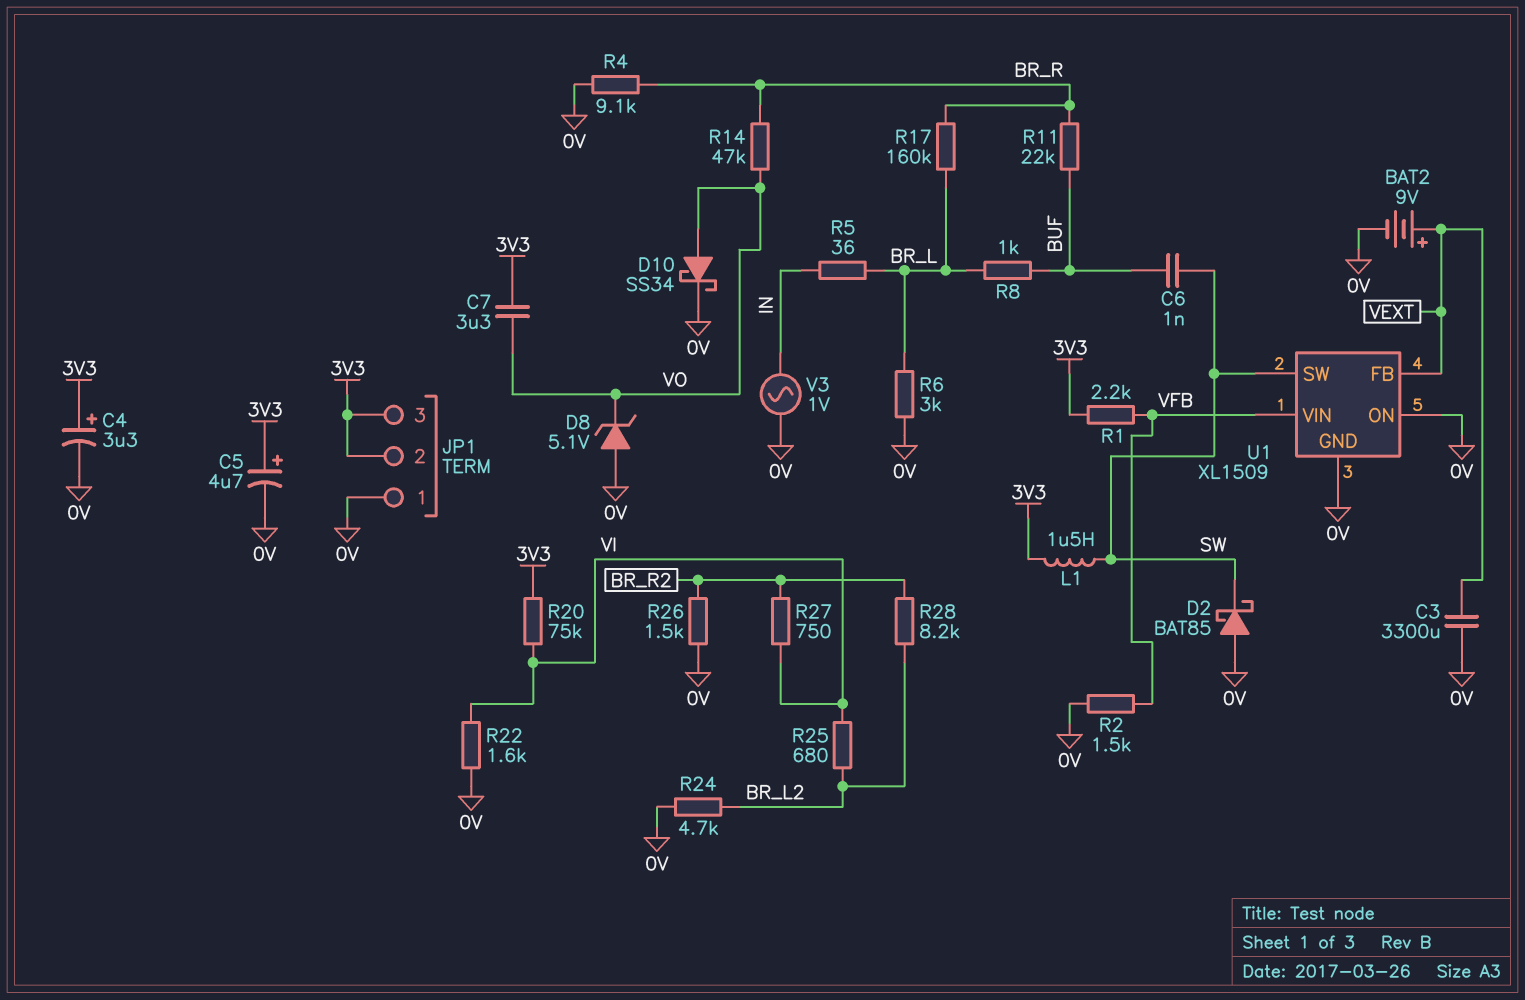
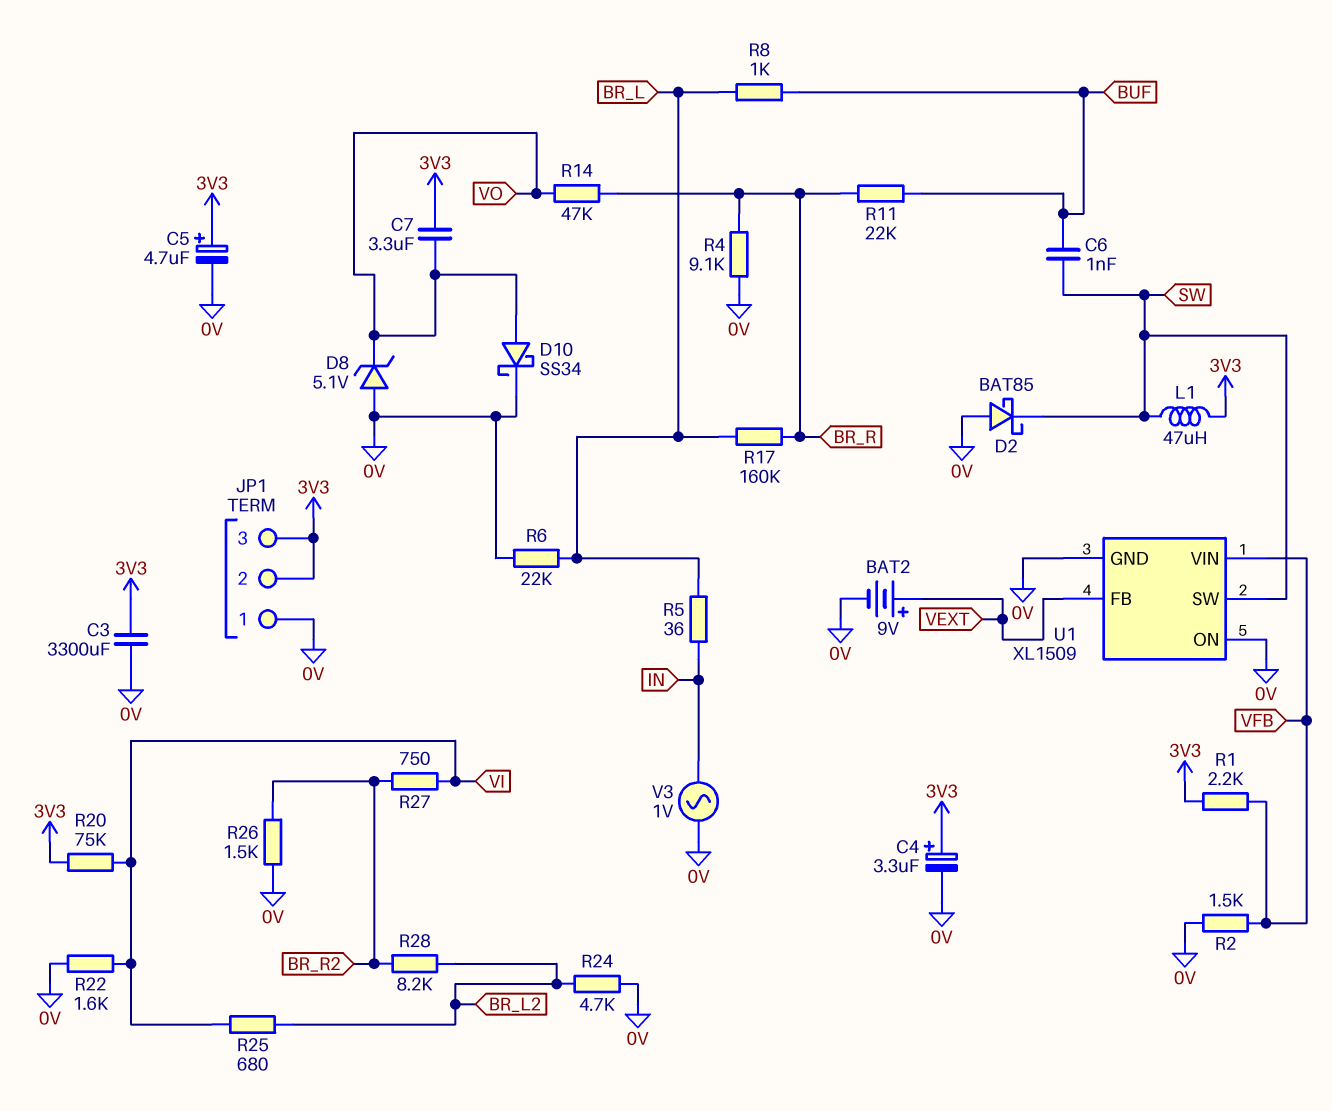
C3: 3300uF (0V, VEXT) -> 3300uF (0V, 3V3)
L1: 1.5uH (3V3, SW) -> 47uH (3V3, SW)
R6: 3k (0V, BR_L) -> 22k (0V, BR_L)

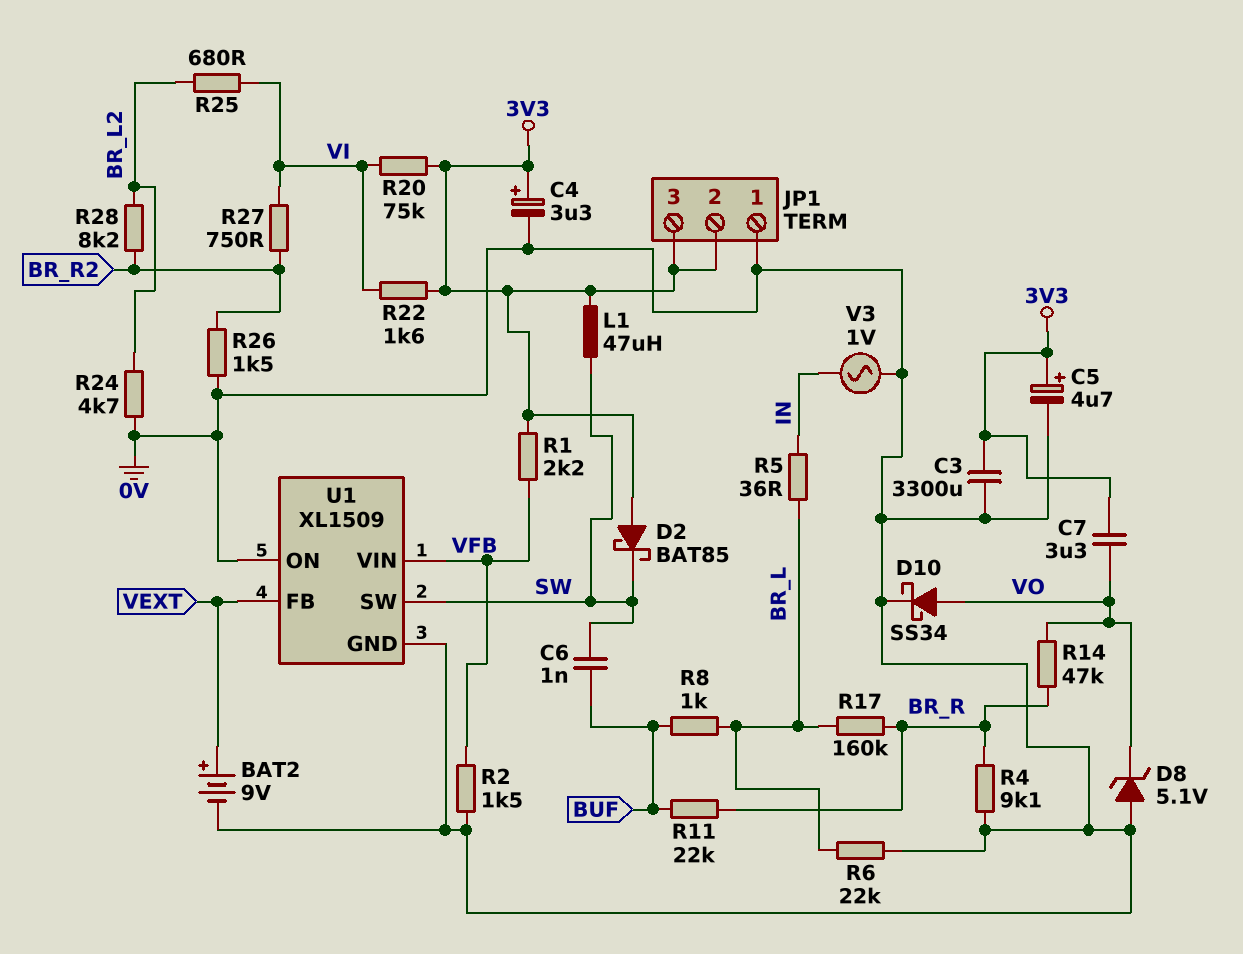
D2: schottky BAT85 (A 0V, K SW) -> schottky BAT85 (A 3V3, K SW)
R22: 1.6k (0V, VI) -> 1.6k (3V3, VI)

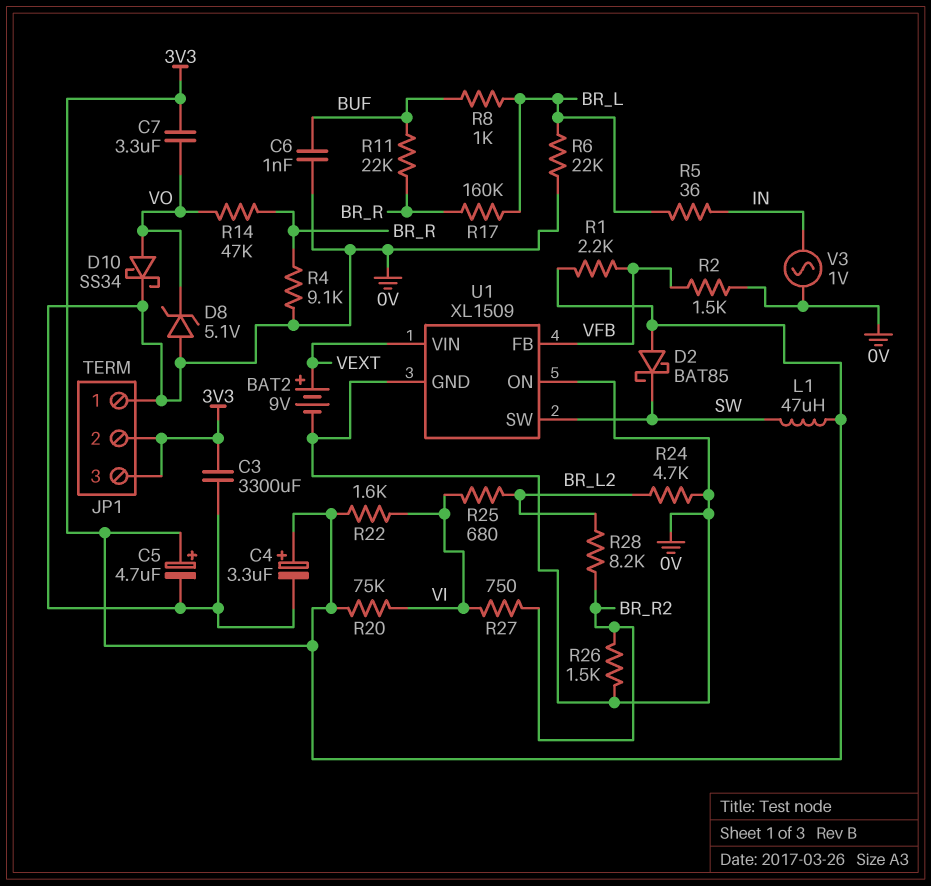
C6: 1nF (BUF, SW) -> 1nF (0V, BUF)
U1 pin FB: VEXT -> VFB
U1 pin VIN: VFB -> VEXT

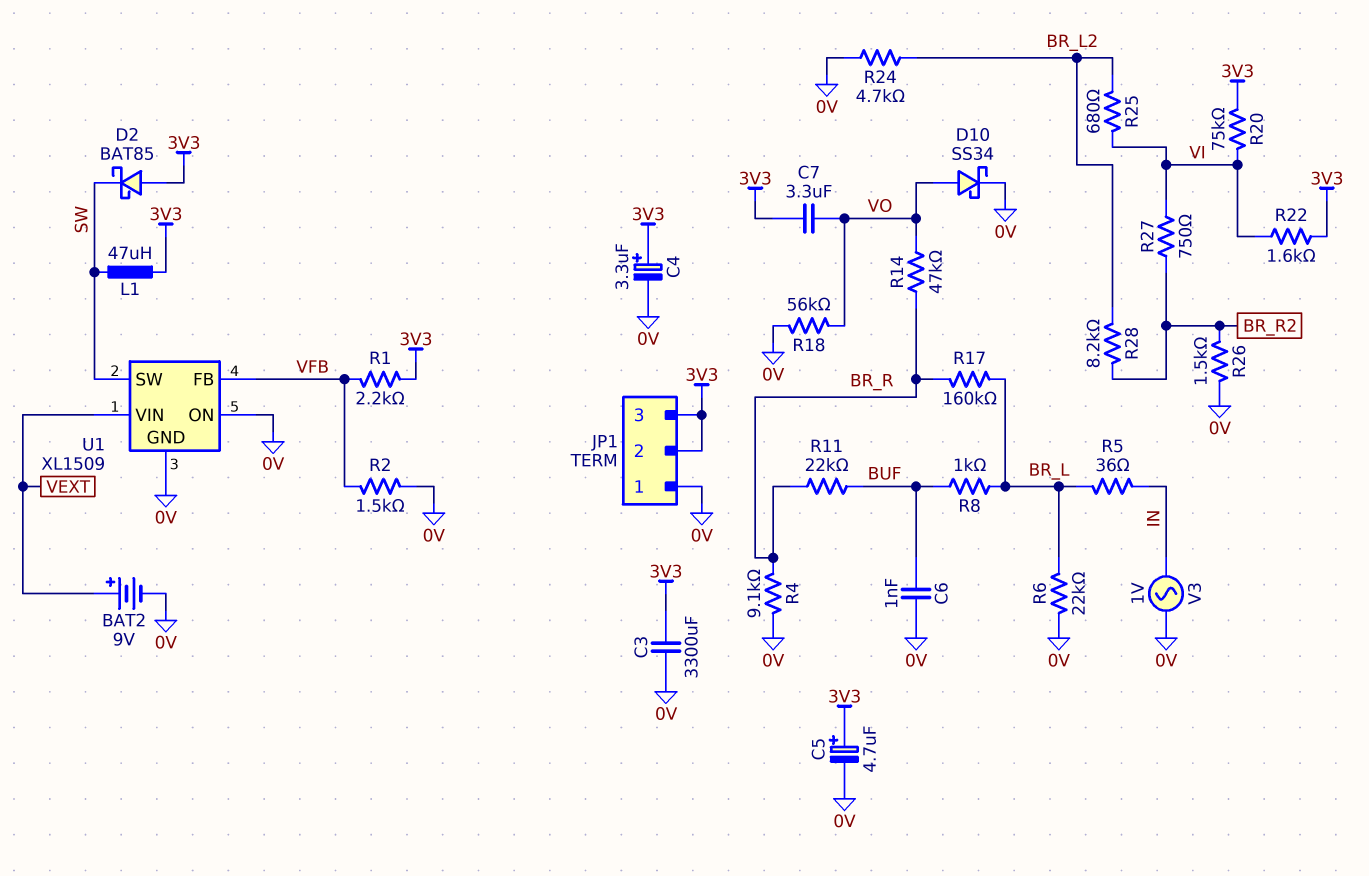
D8: zener 5.1V (A 0V, K VO) -> none
R18: none -> 56k (0V, VO)

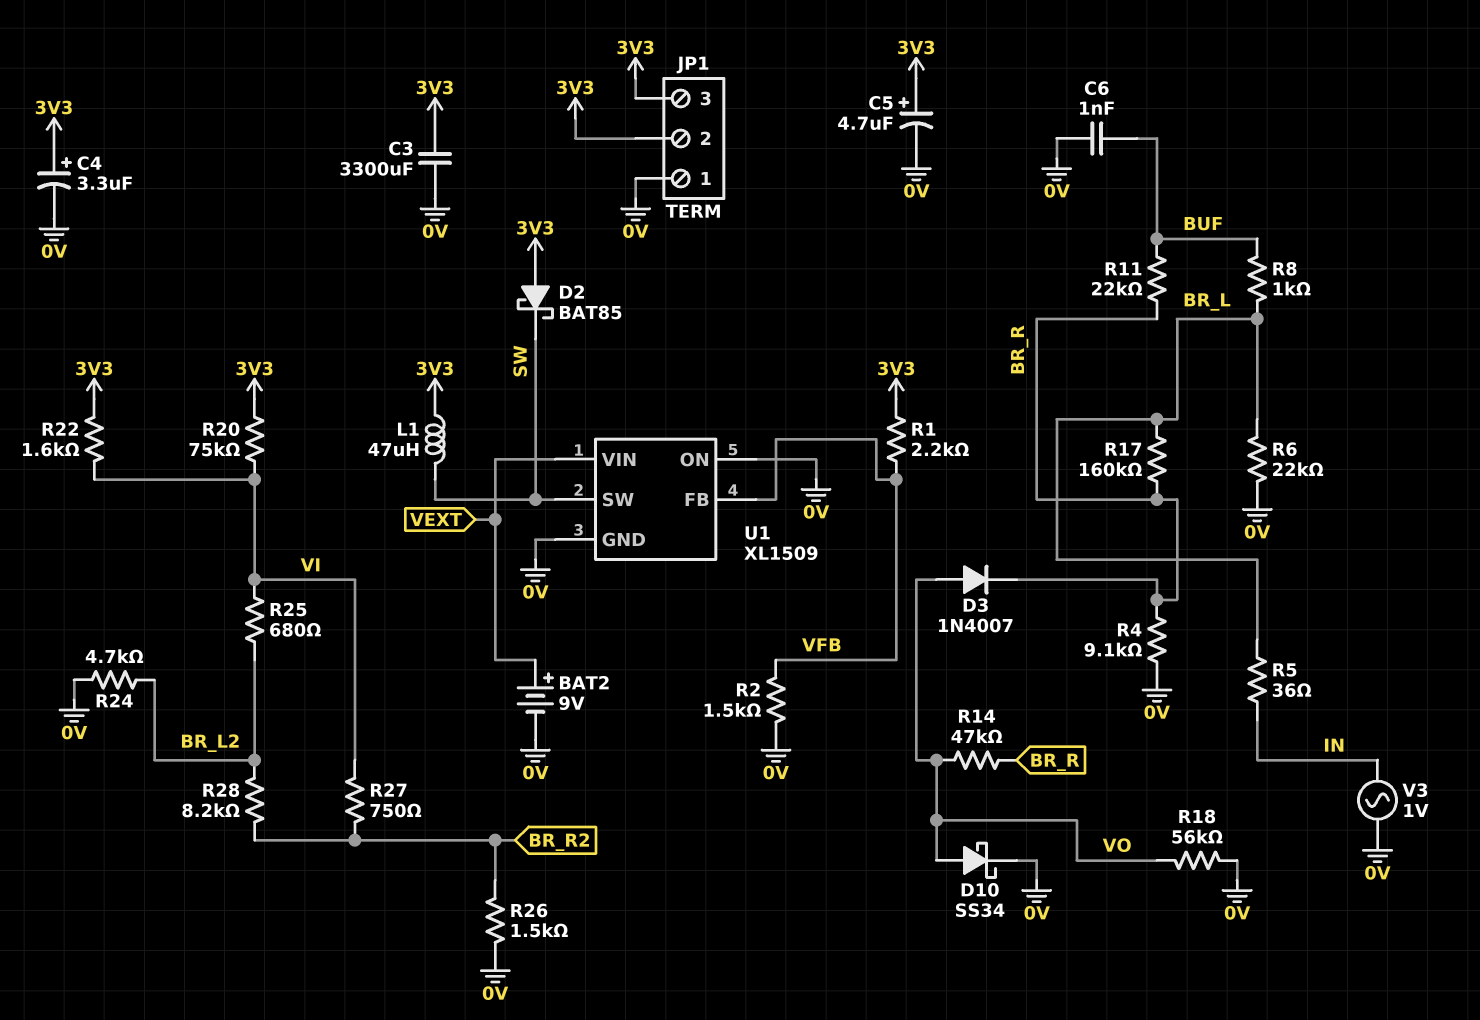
C7: 3.3uF (3V3, VO) -> none
D3: none -> diode 1N4007 (A VO, K BR_R)

